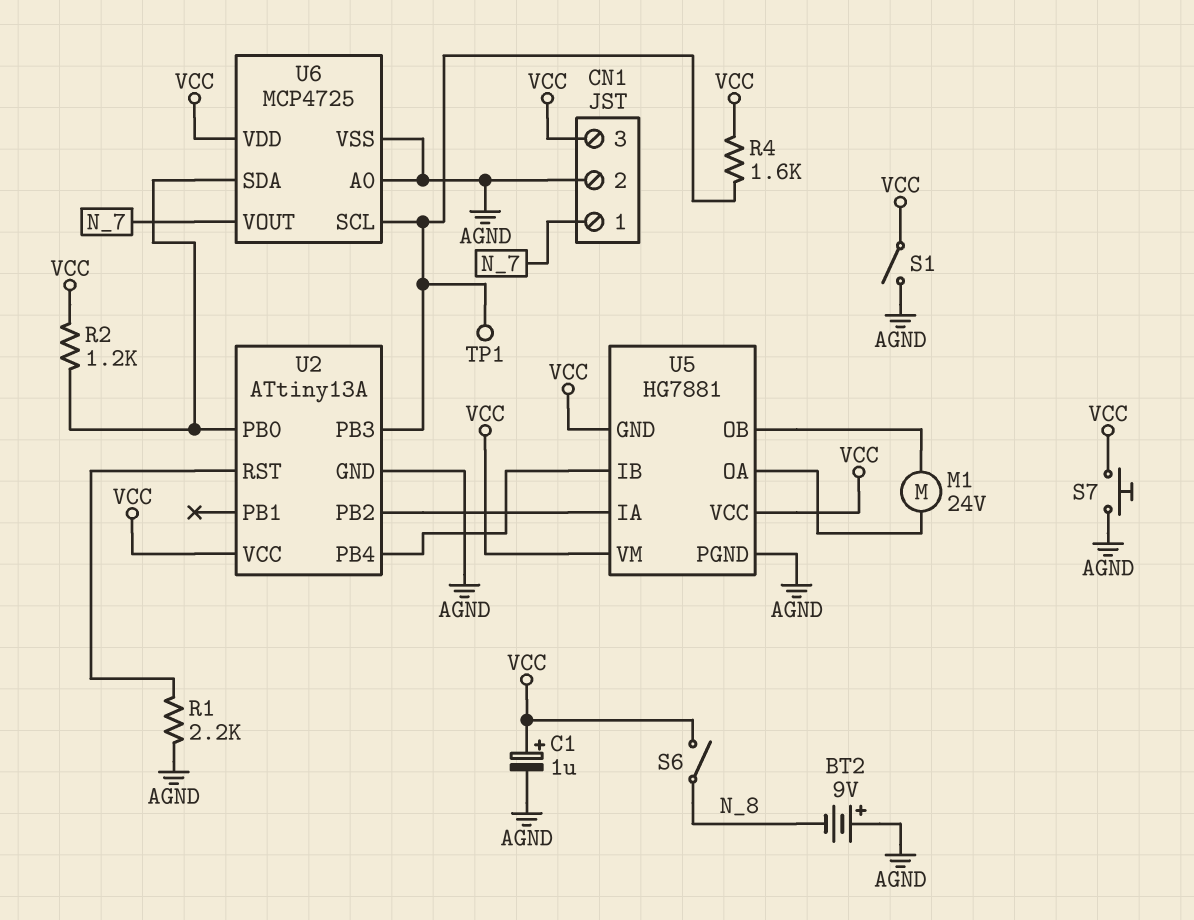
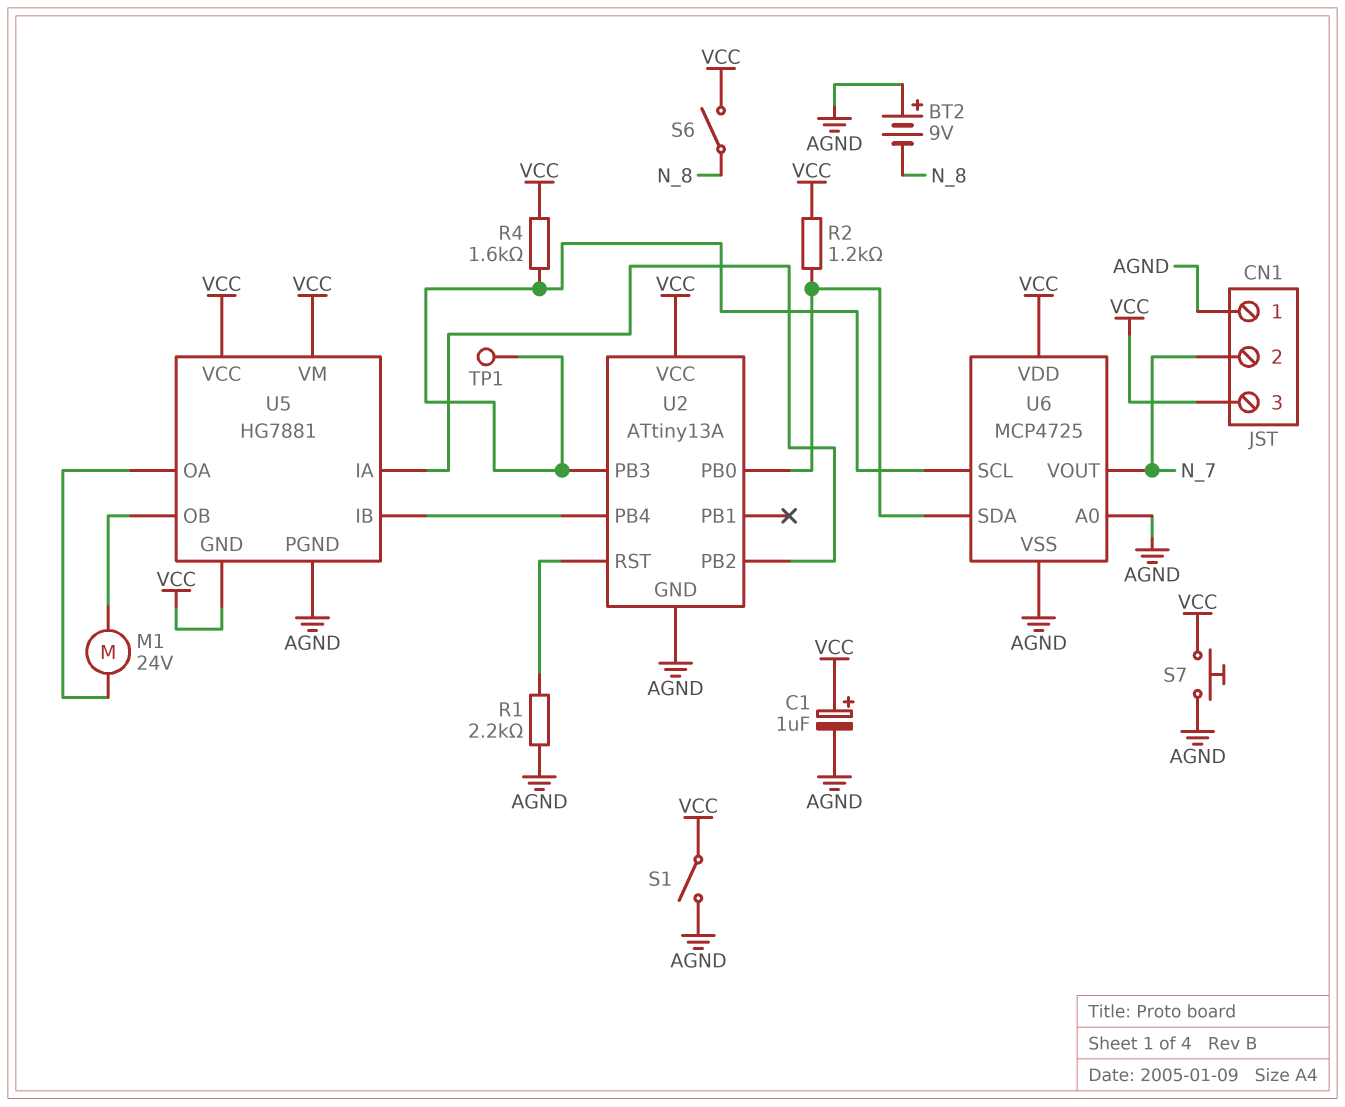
CN1 pin 1: N_7 -> AGND
CN1 pin 2: AGND -> N_7

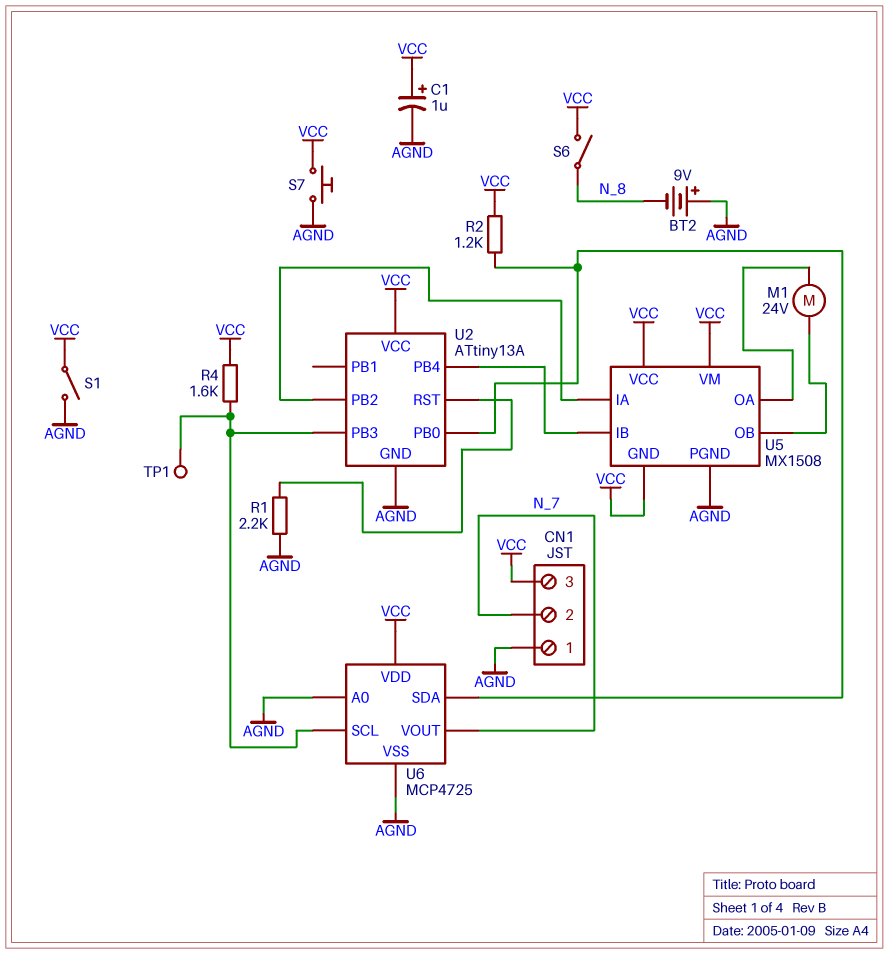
U5: HG7881 -> MX1508

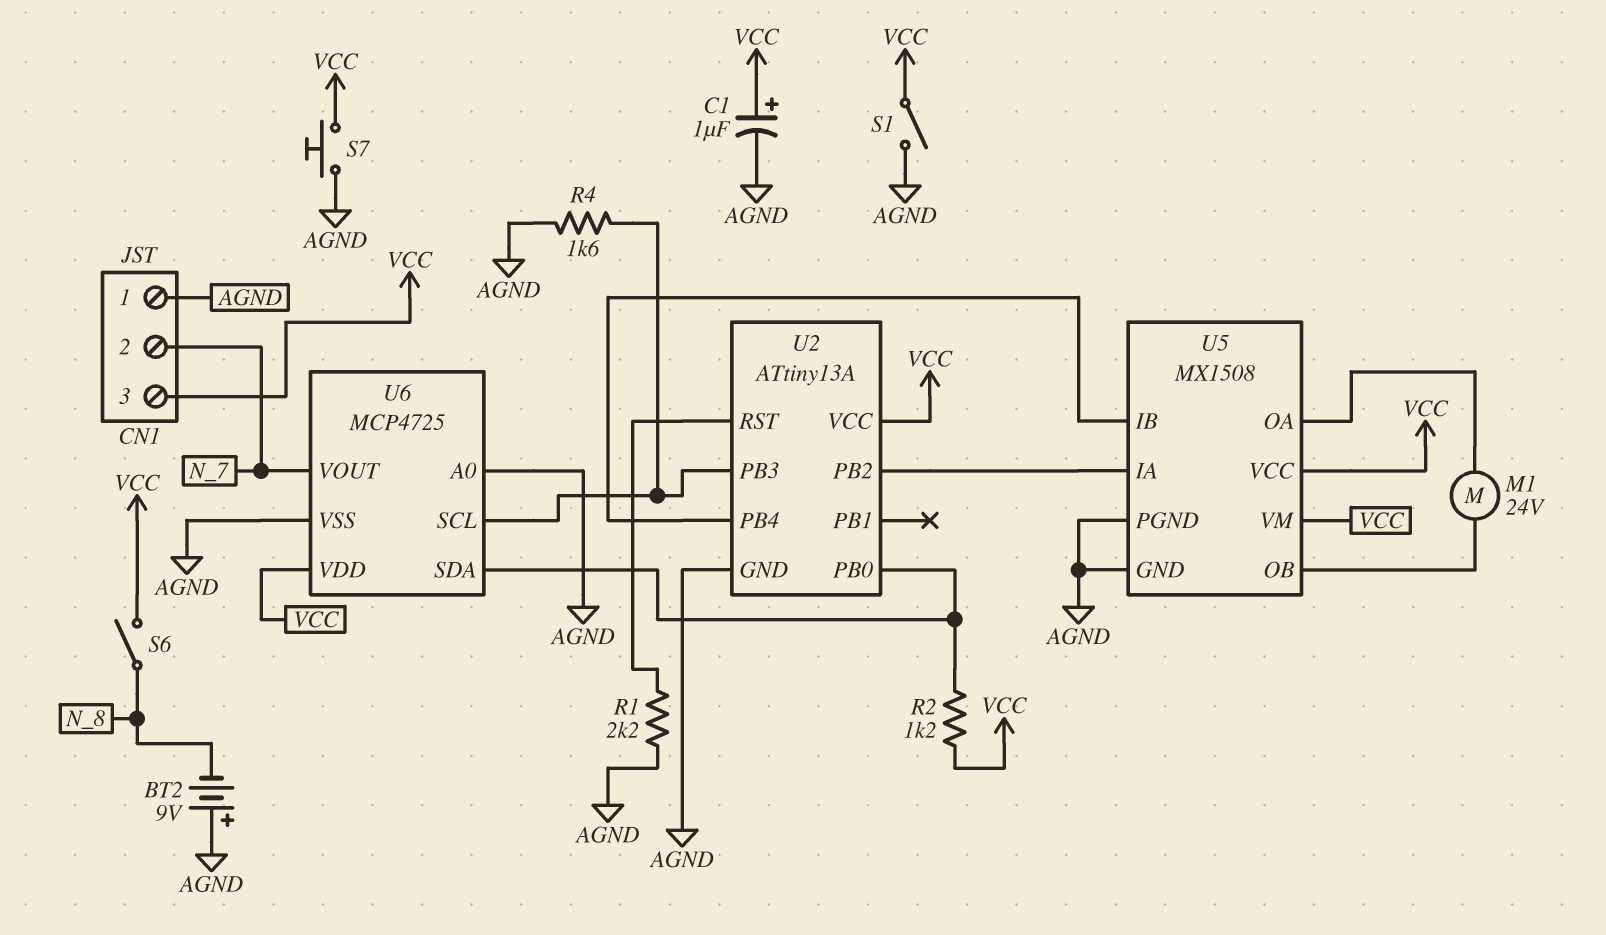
R4: 1.6k (U2/PB3, VCC) -> 1.6k (AGND, U2/PB3)
TP1: test point (U2/PB3) -> none
U5 pin GND: VCC -> AGND

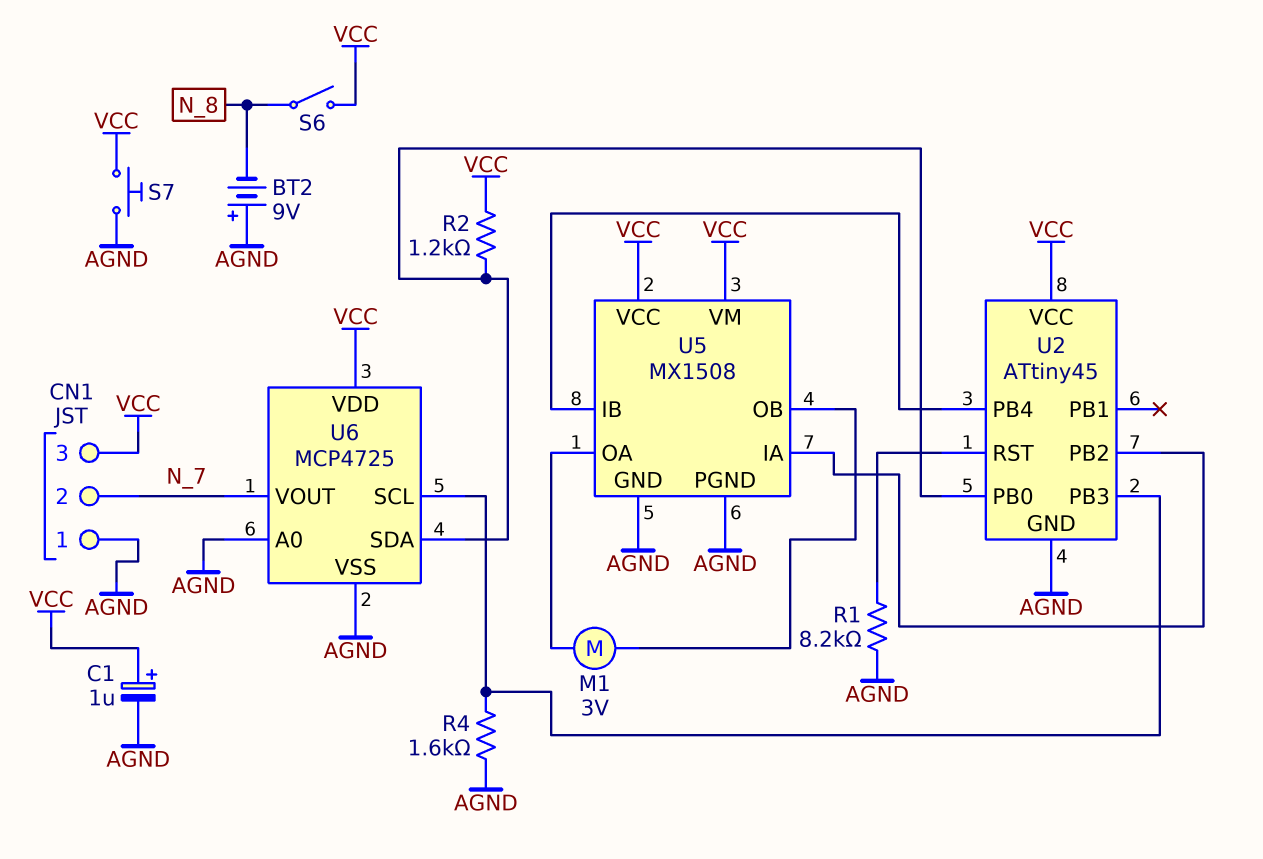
M1: motor 24V (U5/OA, U5/OB) -> motor 3V (U5/OA, U5/OB)
R1: 2.2k (AGND, U2/RST) -> 8.2k (AGND, U2/RST)
S1: switch (AGND, VCC) -> none
U2: ATtiny13A -> ATtiny45

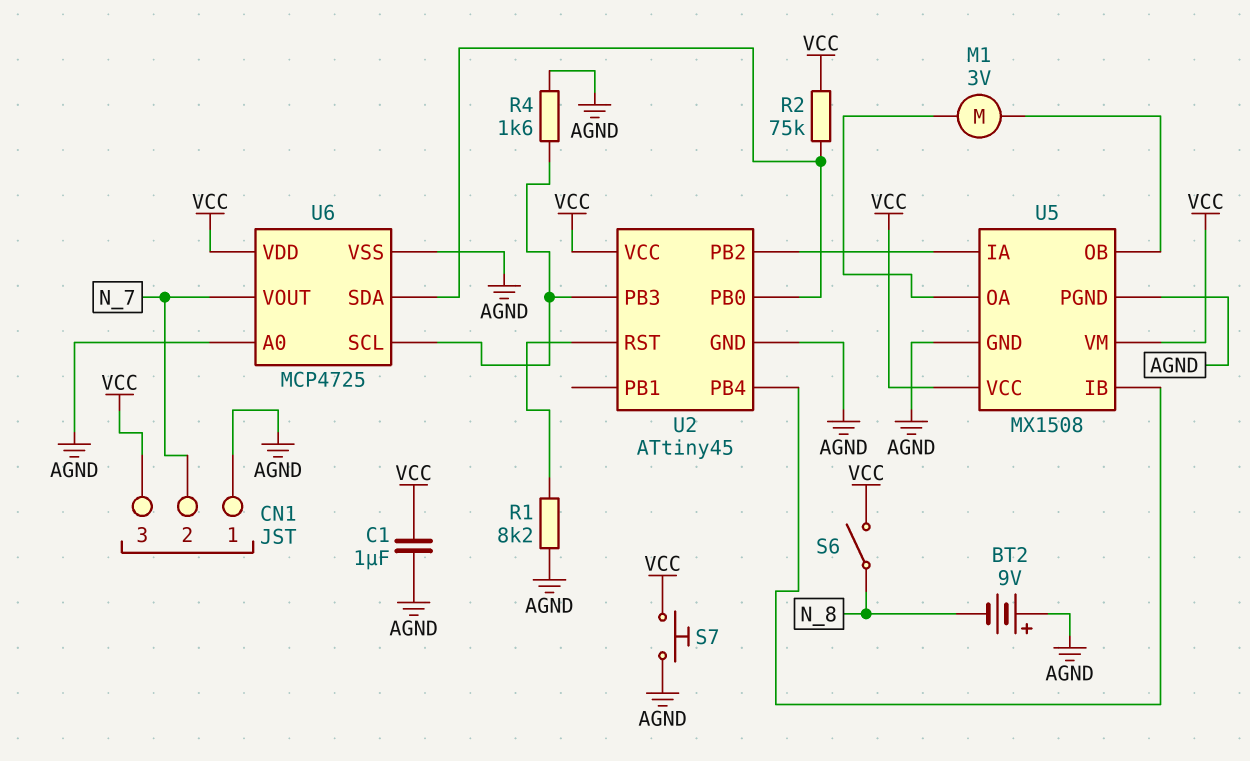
C1: 1uF (plus VCC, minus AGND) -> 1uF (AGND, VCC)
R2: 1.2k (U2/PB0, VCC) -> 75k (U2/PB0, VCC)

